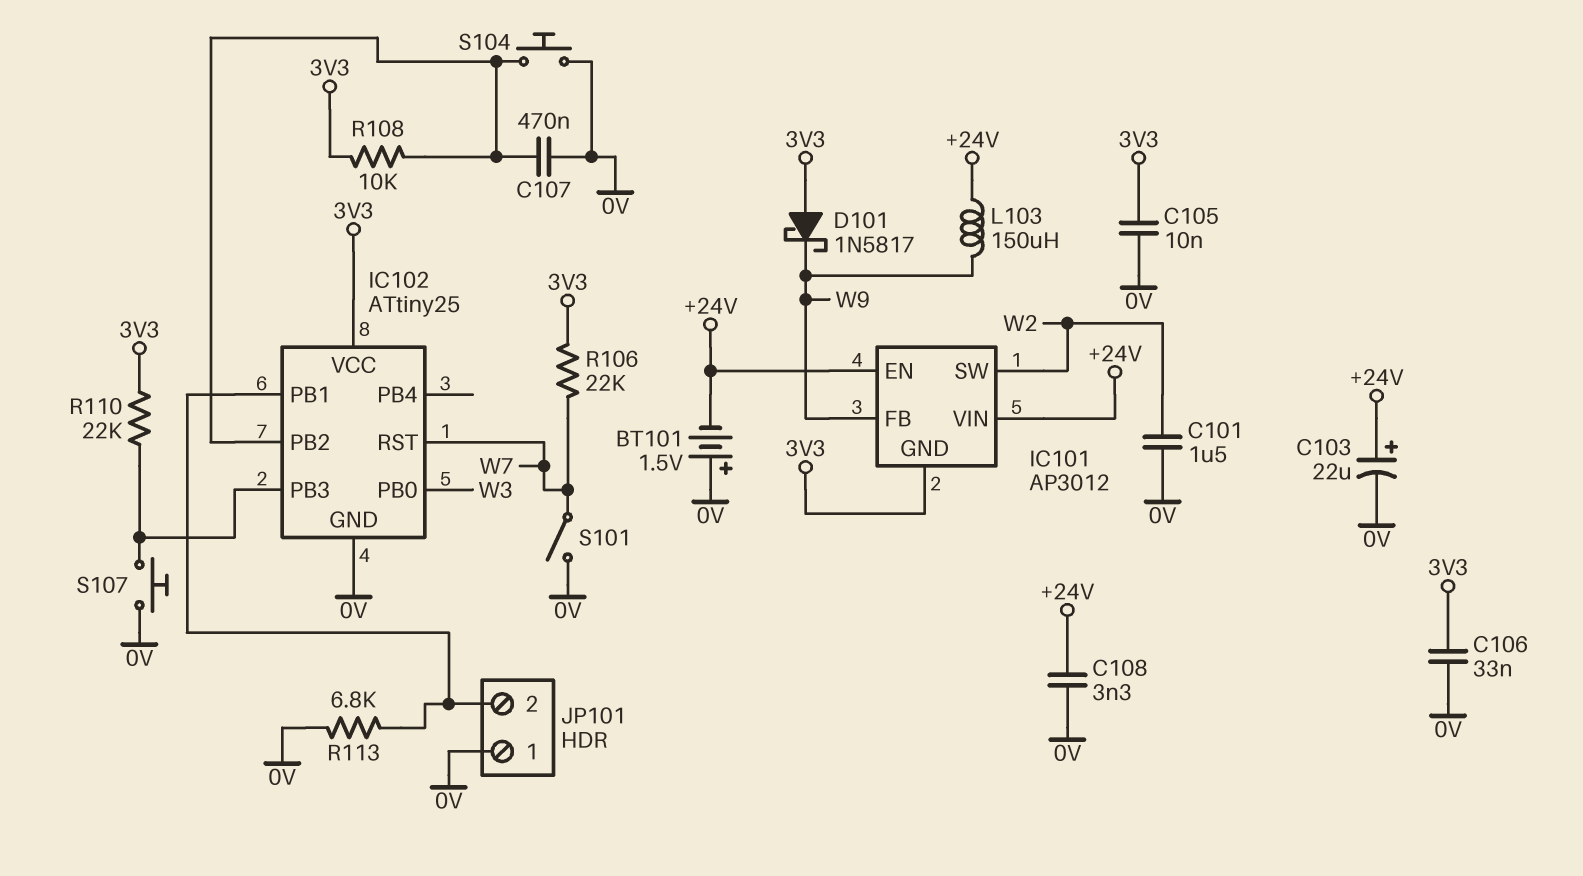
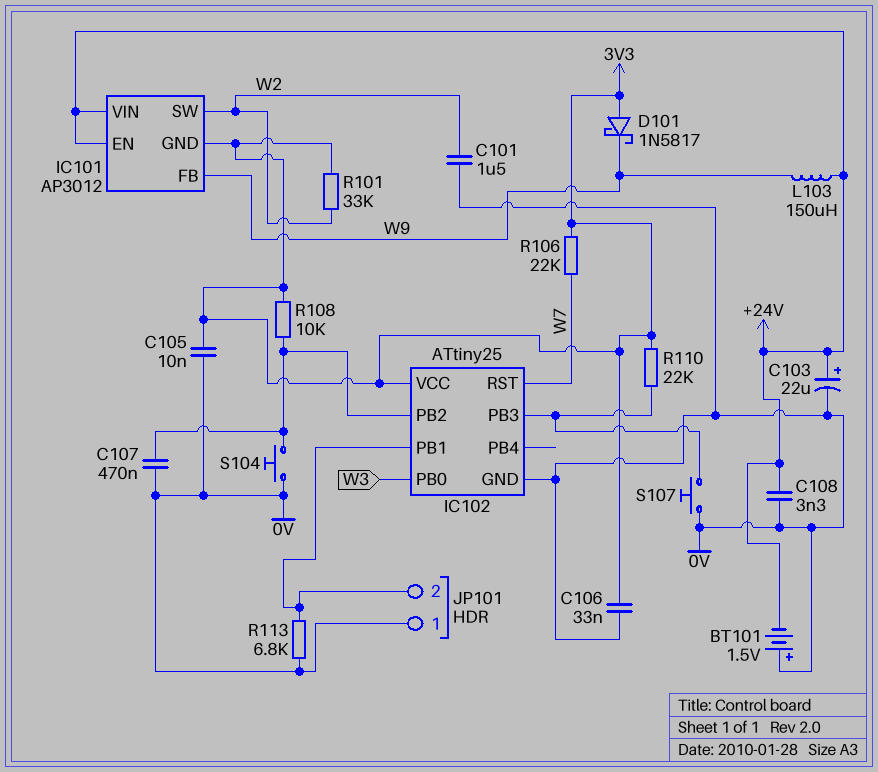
R101: none -> 33k (3V3, W2)
S101: switch (0V, W7) -> none

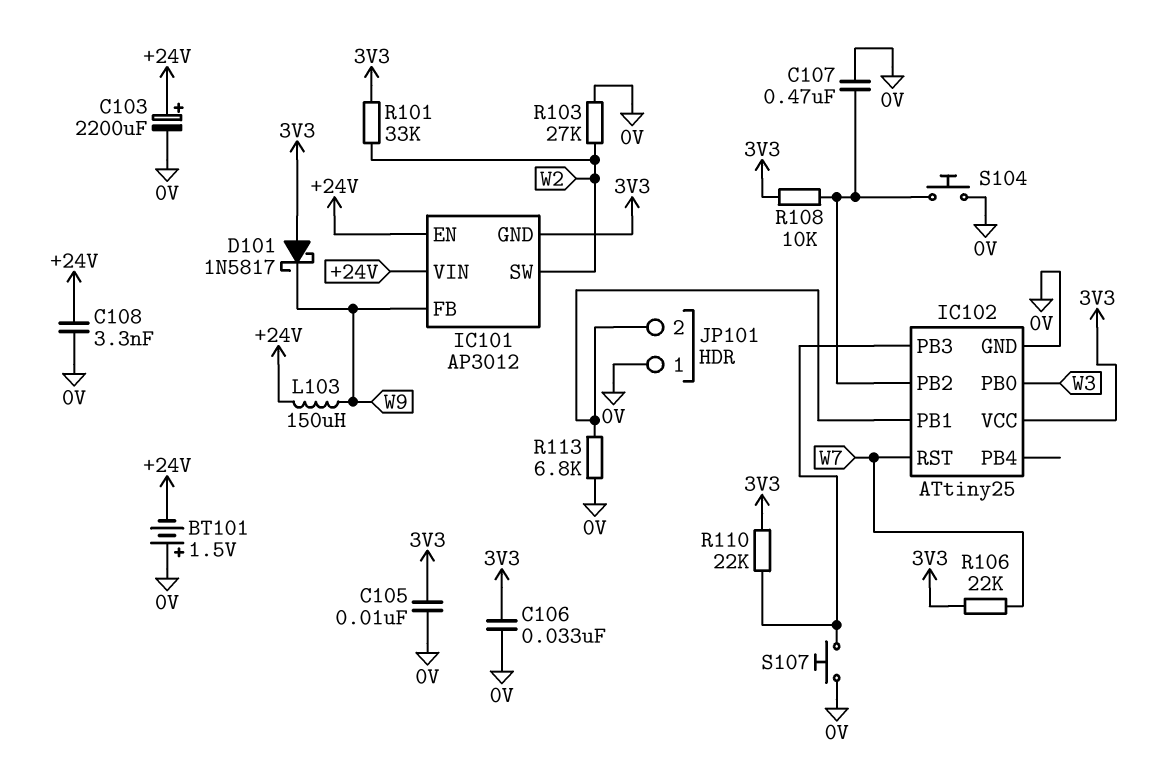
C101: 1.5uF (0V, W2) -> none
C103: 22uF (plus +24V, minus 0V) -> 2200uF (plus +24V, minus 0V)
R103: none -> 27k (0V, W2)

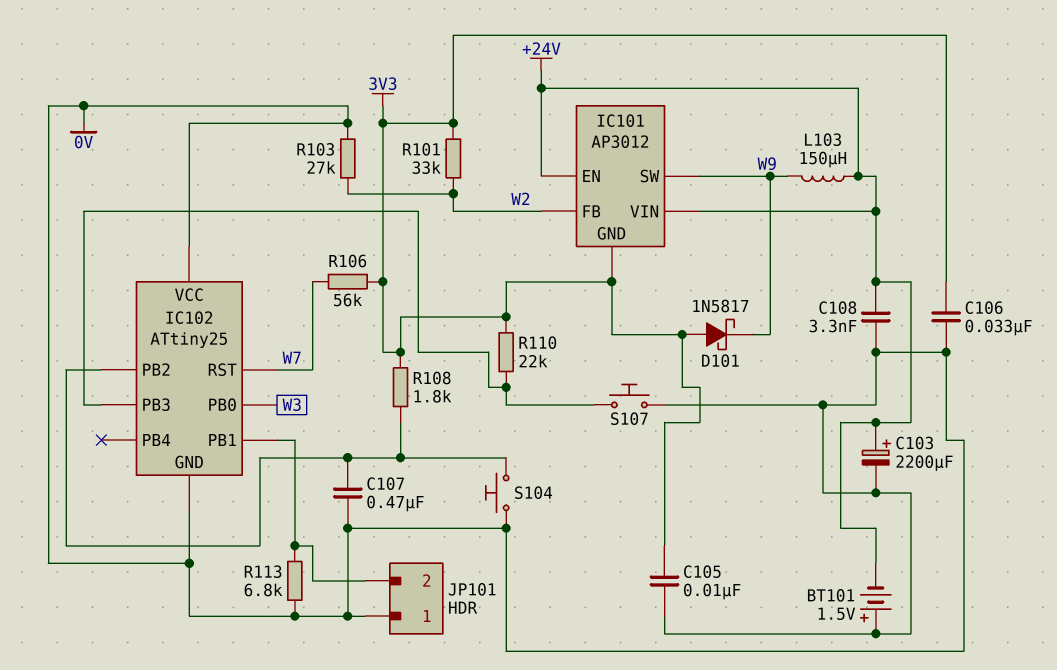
IC101 pin FB: W9 -> W2
IC101 pin SW: W2 -> W9
IC102 pin VCC: 3V3 -> 0V
R106: 22k (3V3, W7) -> 56k (3V3, W7)
R108: 10k (3V3, IC102/PB2) -> 1.8k (3V3, IC102/PB2)

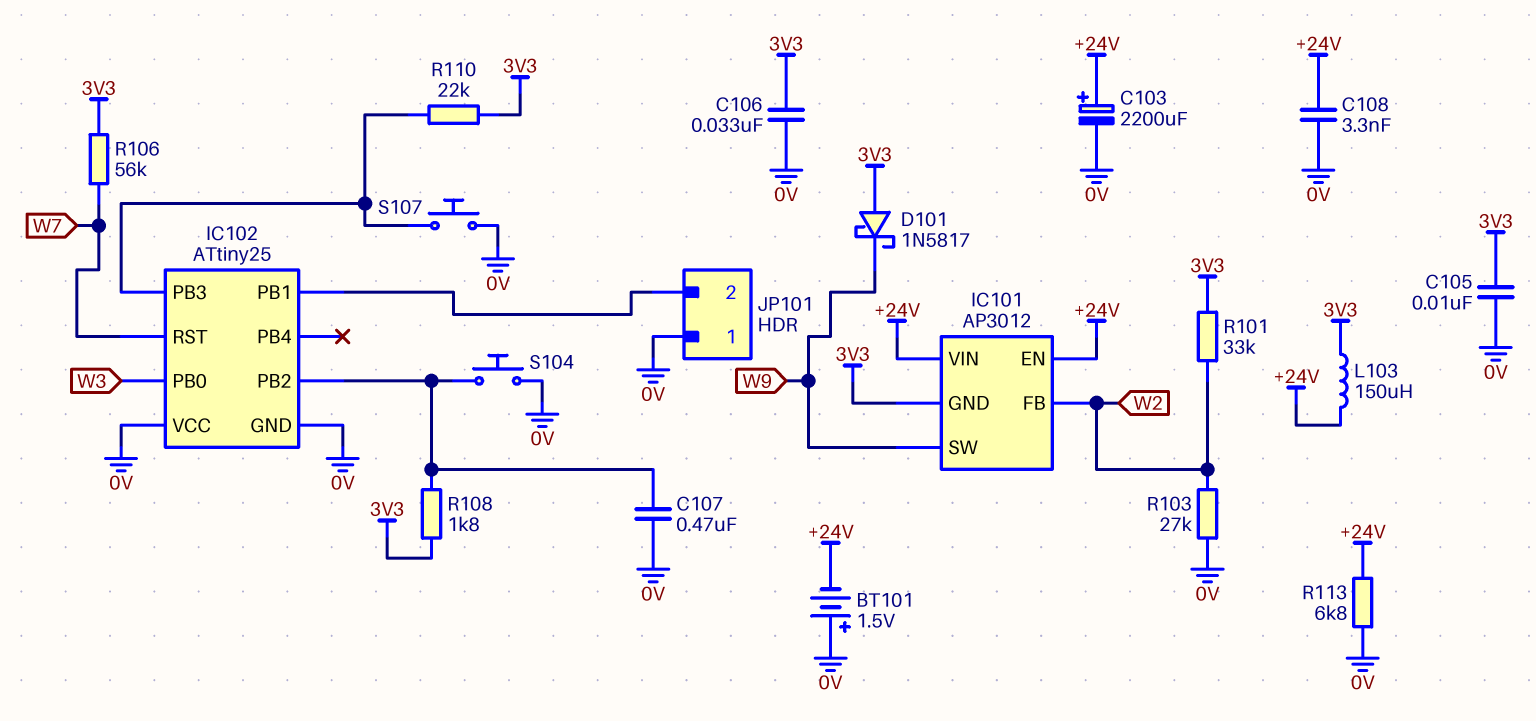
L103: 150uH (+24V, W9) -> 150uH (+24V, 3V3)
R113: 6.8k (0V, IC102/PB1) -> 6.8k (+24V, 0V)

